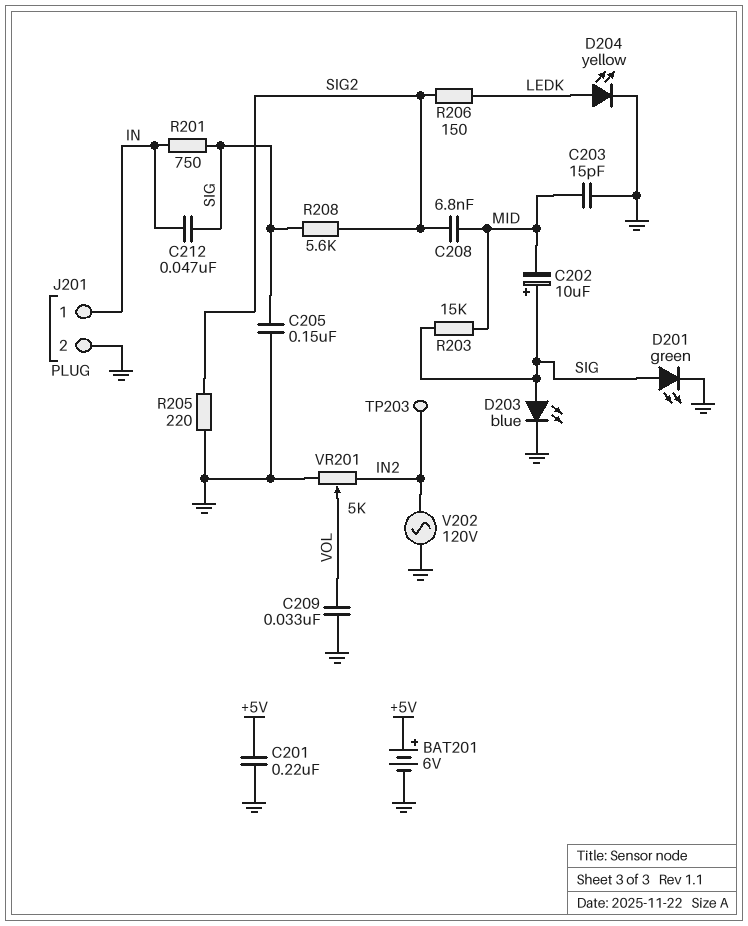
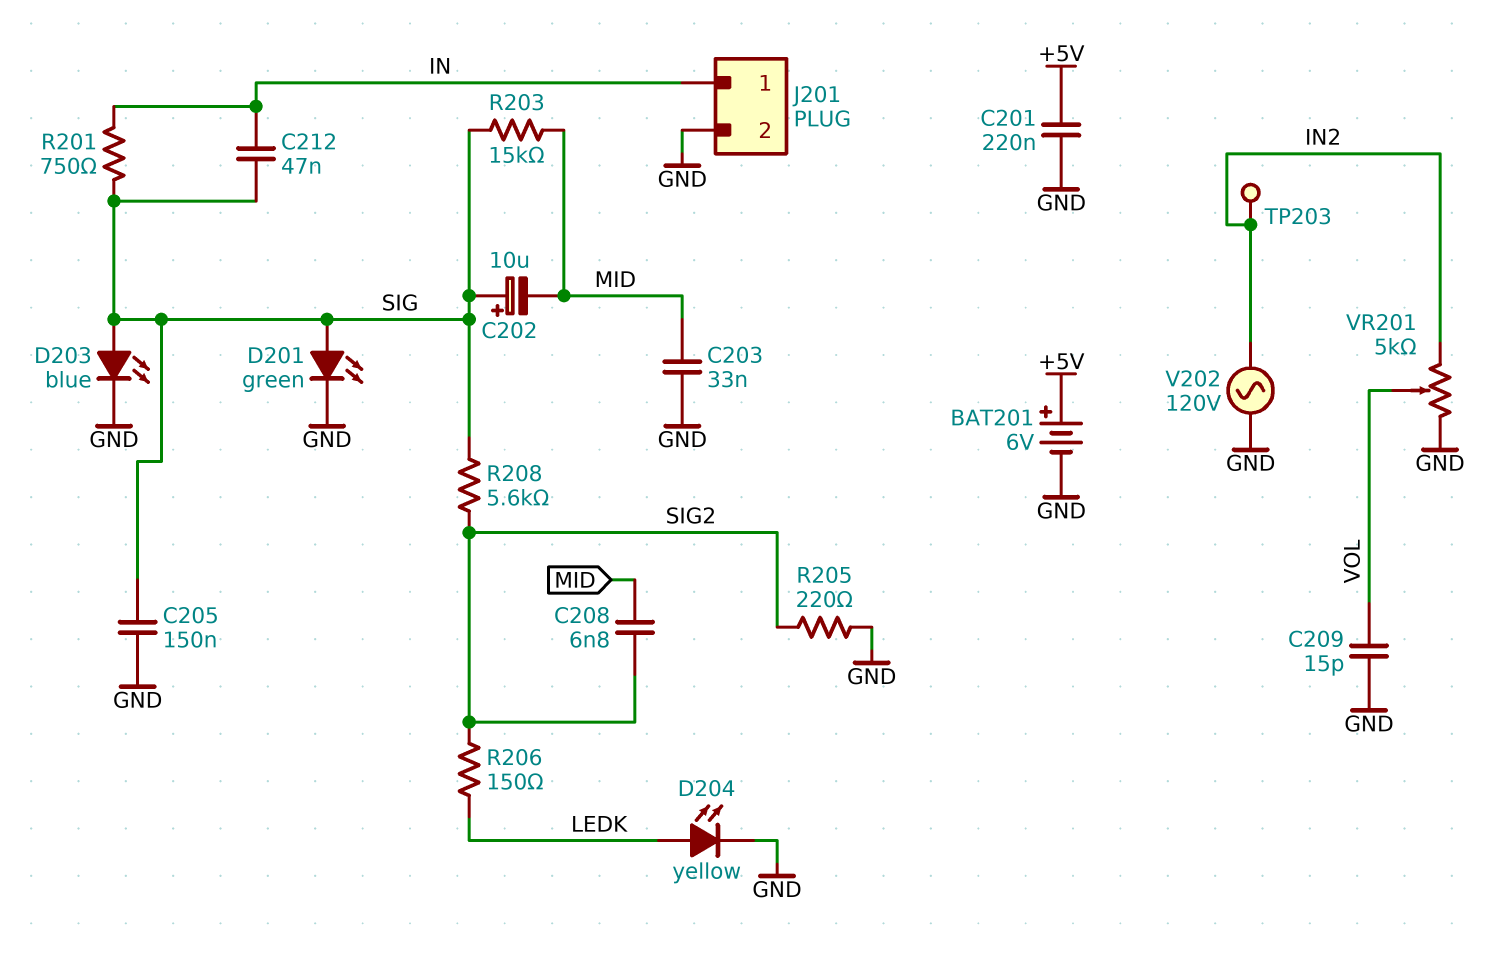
C203: 15pF (GND, MID) -> 33nF (GND, MID)
C209: 33nF (GND, VOL) -> 15pF (GND, VOL)

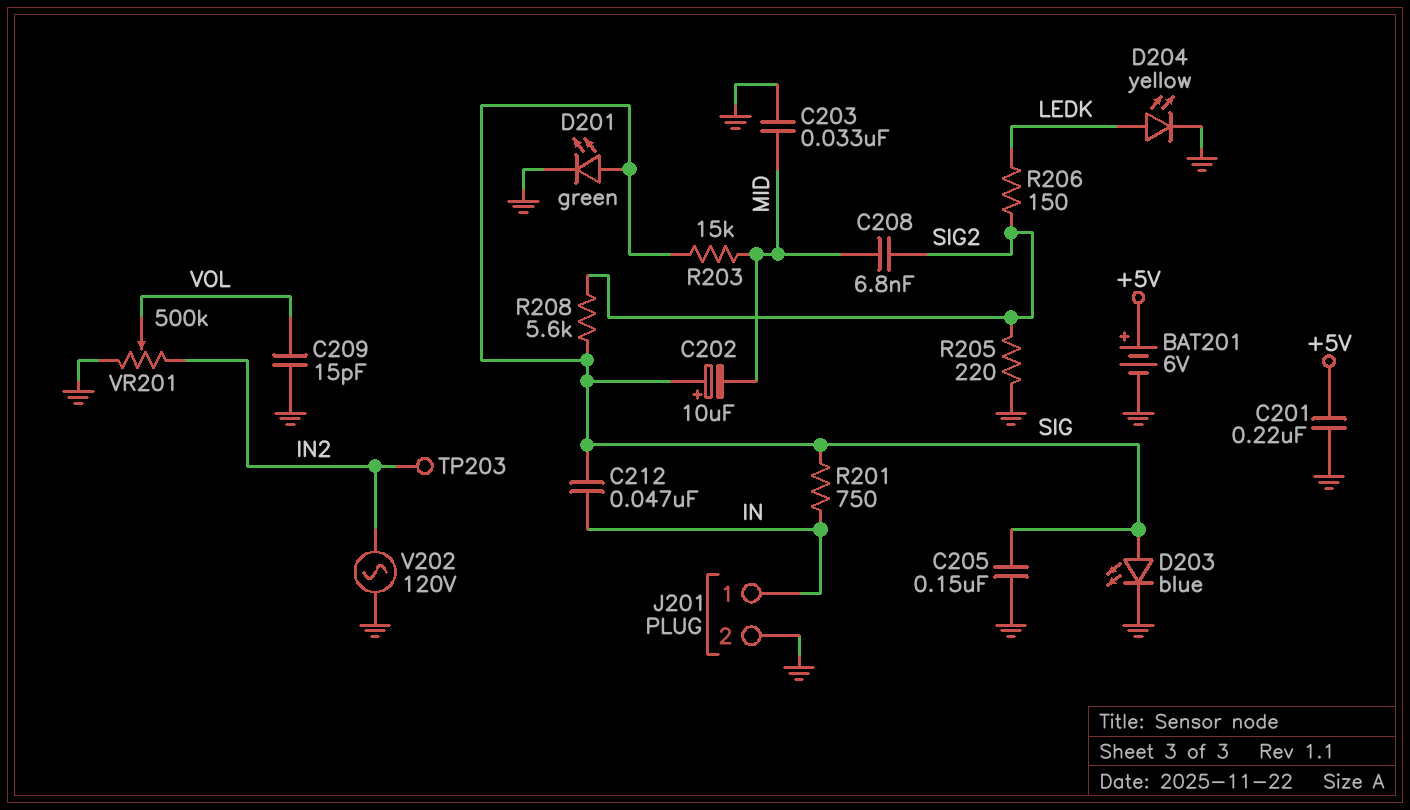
VR201: 5k (GND, IN2, wiper VOL) -> 500k (GND, IN2, wiper VOL)

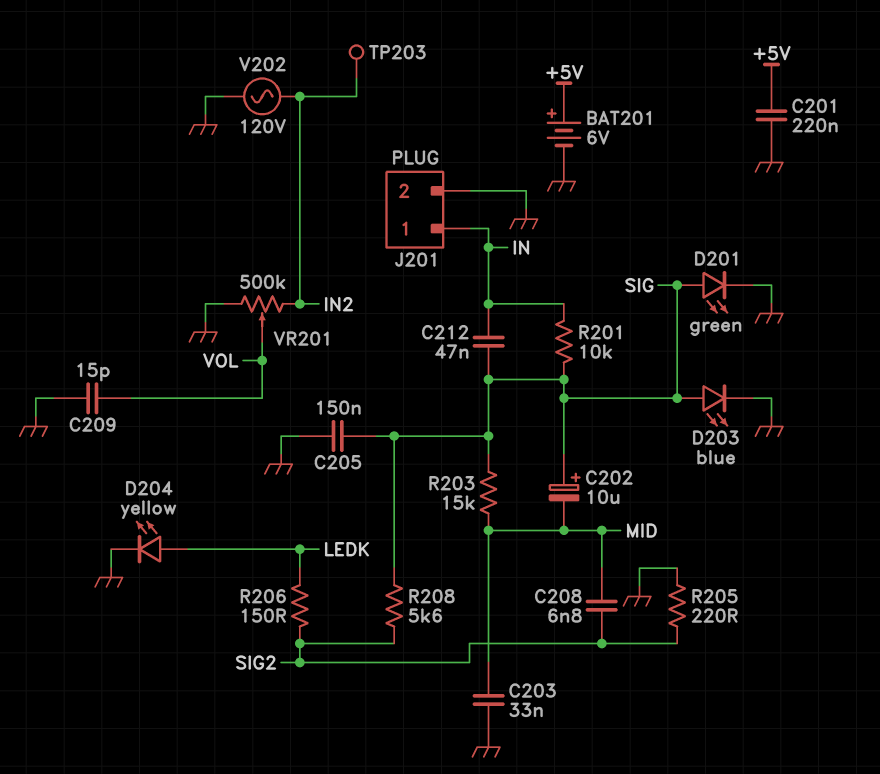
R201: 750 (IN, SIG) -> 10k (IN, SIG)

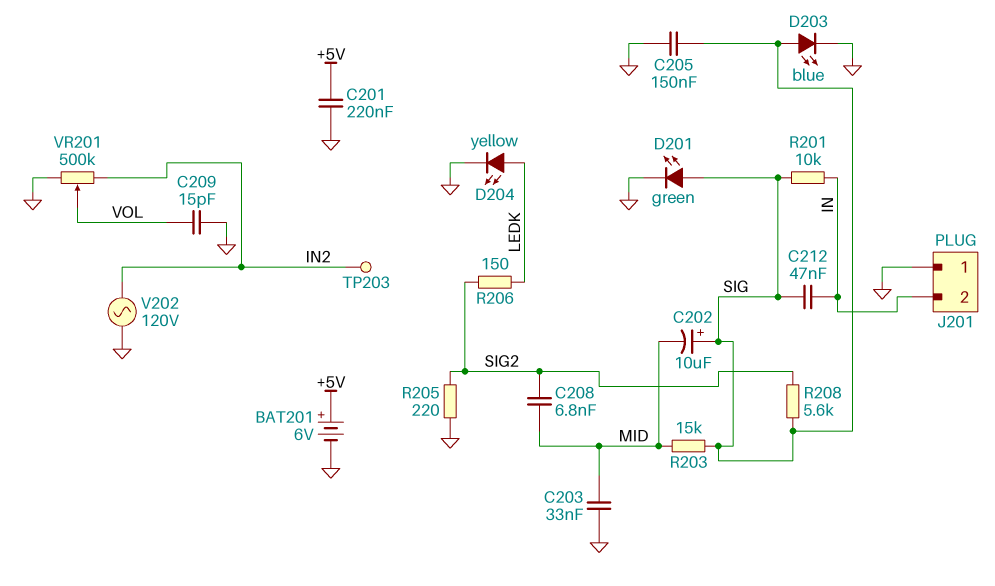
J201 pin 1: IN -> GND
J201 pin 2: GND -> IN

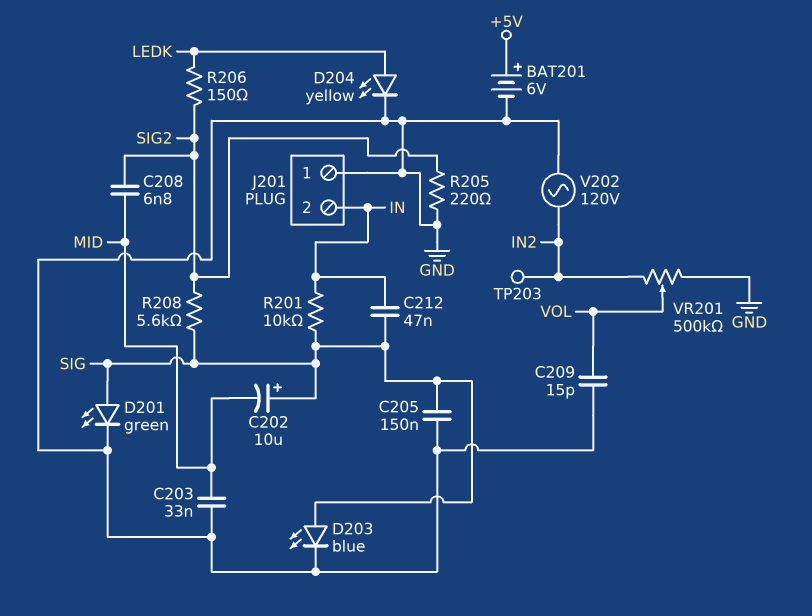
C201: 220nF (+5V, GND) -> none
R203: 15k (MID, SIG) -> none

